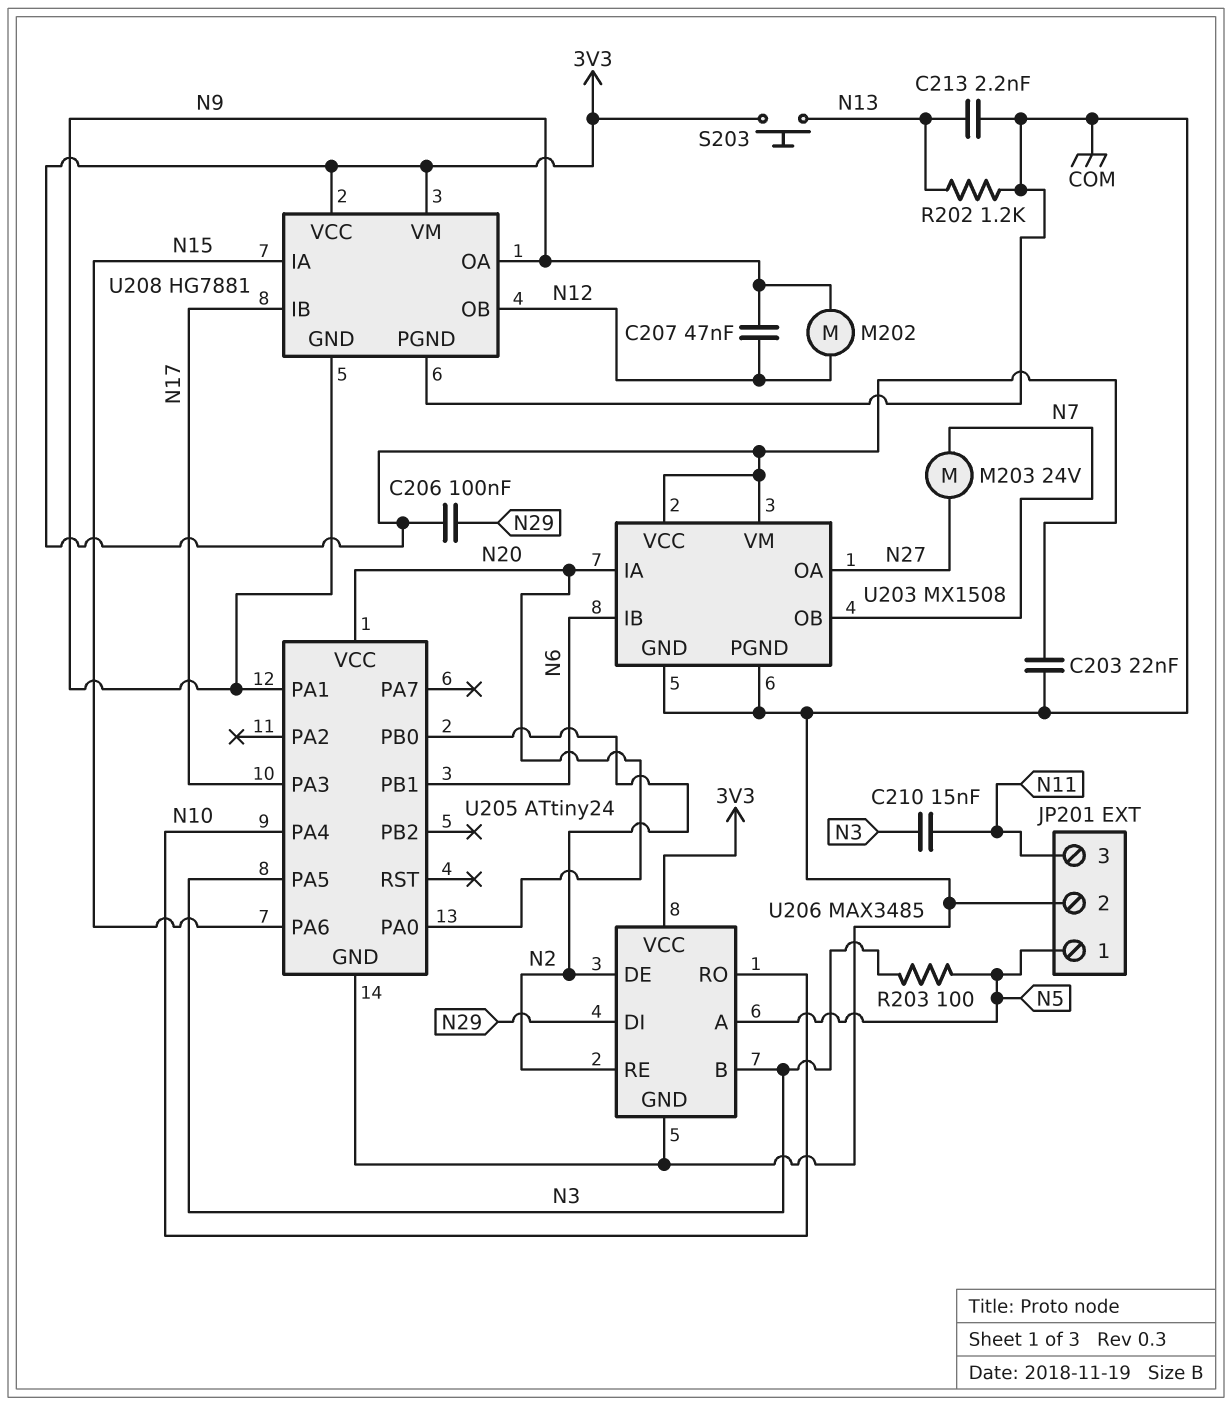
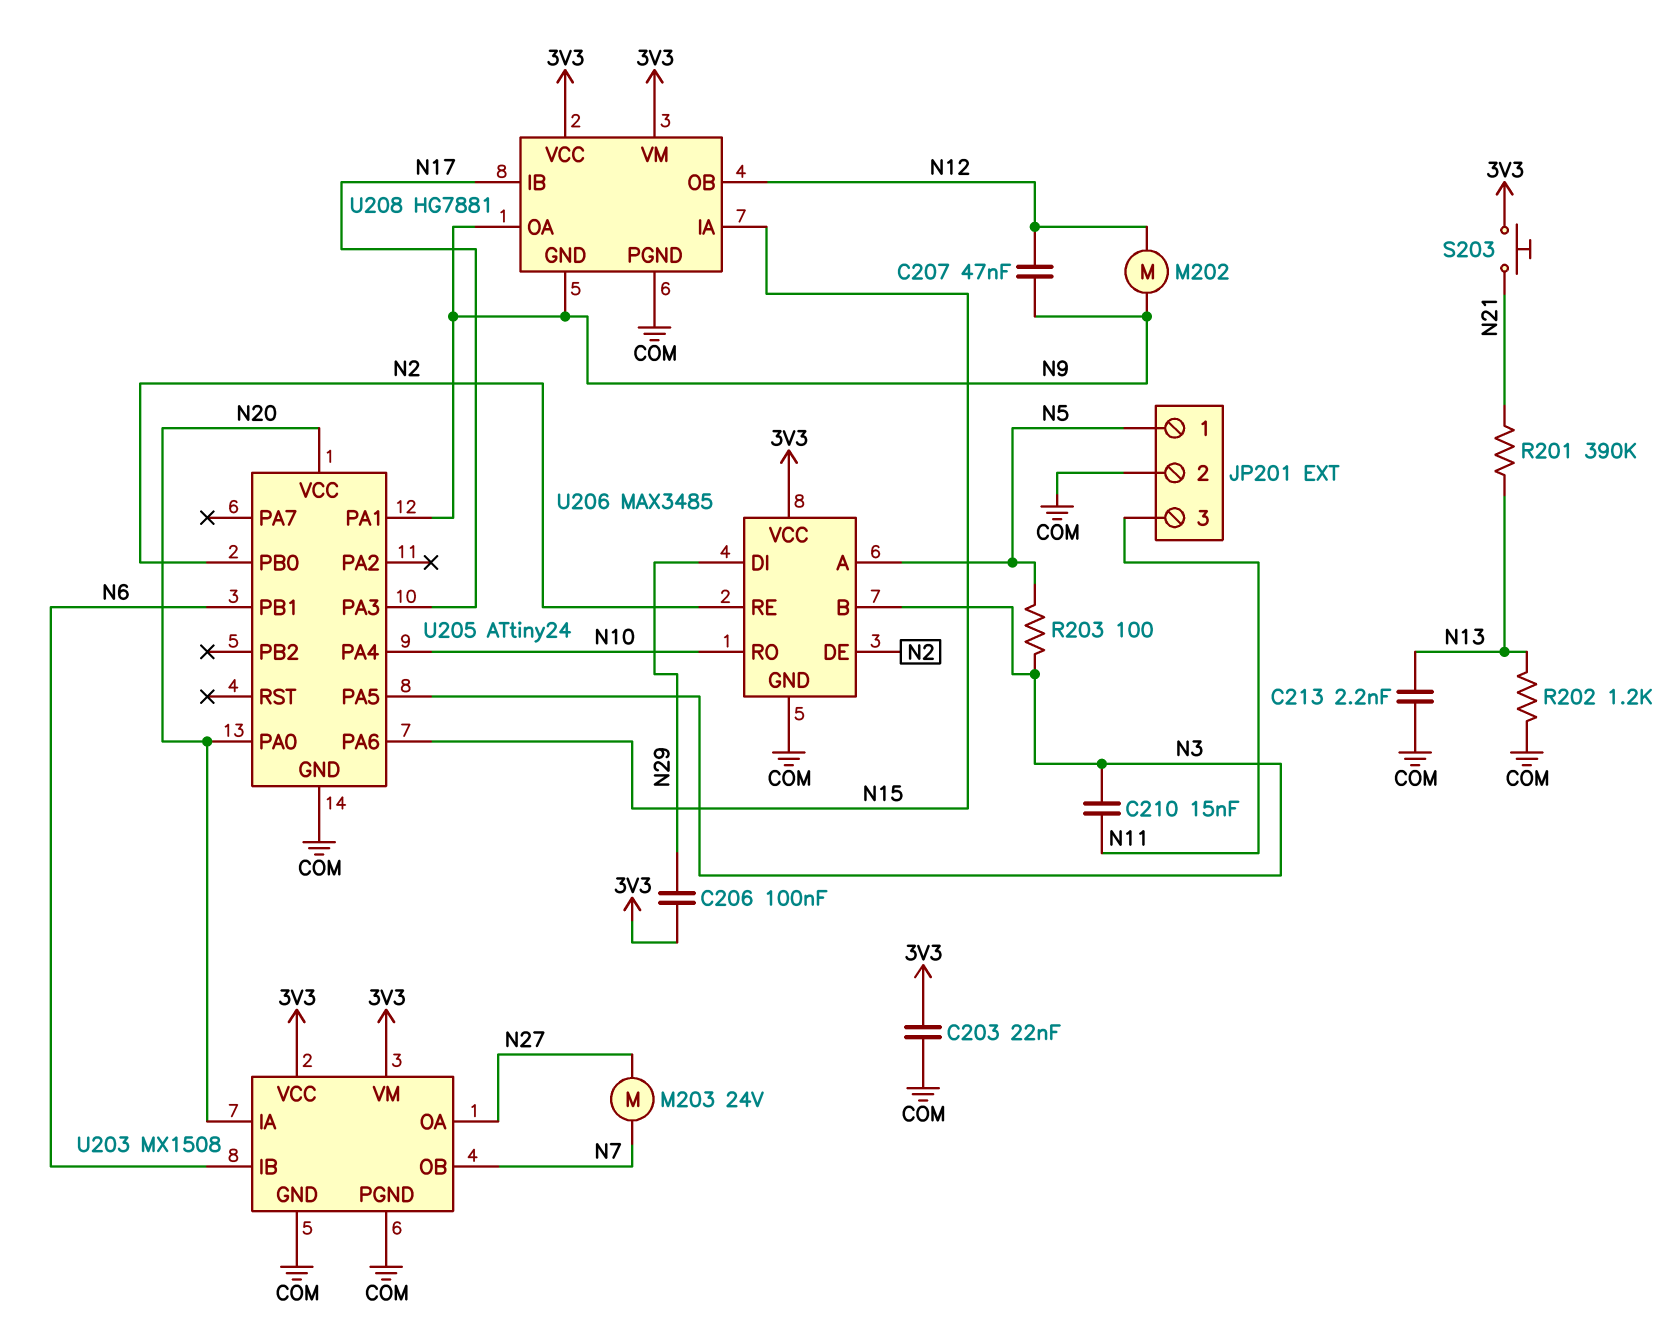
R201: none -> 390k (N13, N21)
S203: button (3V3, N13) -> button (3V3, N21)

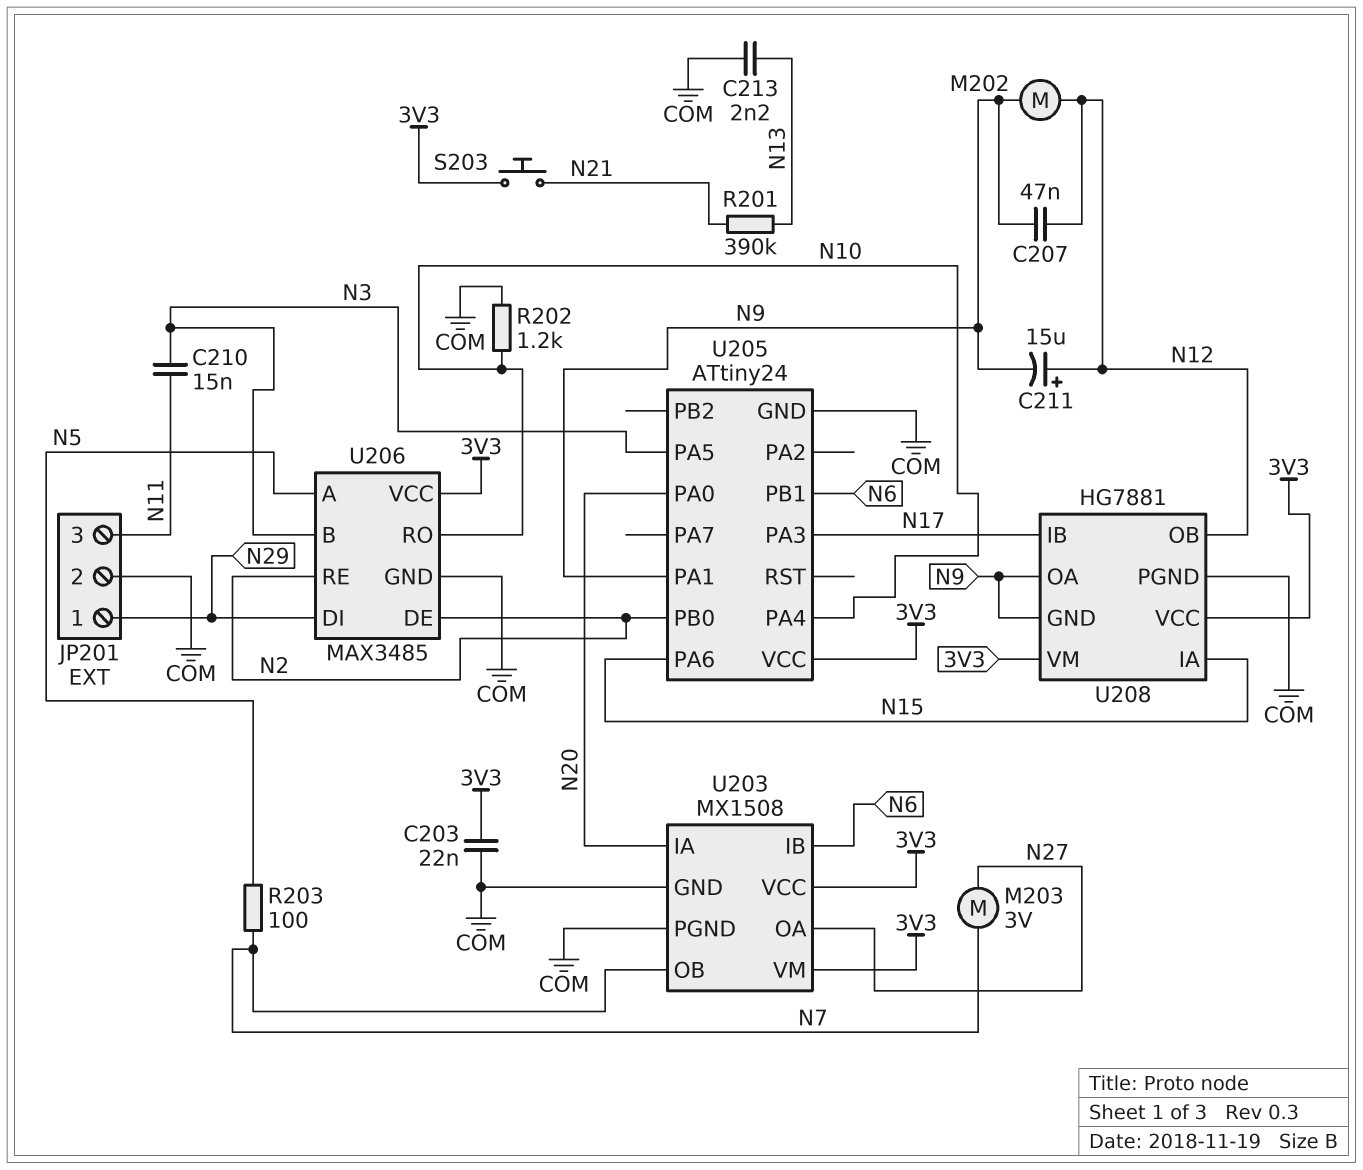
C206: 100nF (3V3, N29) -> none
C211: none -> 15uF (plus N12, minus N9)
JP201 pin 1: N5 -> N29
M203: motor 24V (N7, N27) -> motor 3V (N7, N27)
R202: 1.2k (COM, N13) -> 1.2k (COM, N10)
R203: 100 (N3, N5) -> 100 (N5, N7)
U205 pin VCC: N20 -> 3V3

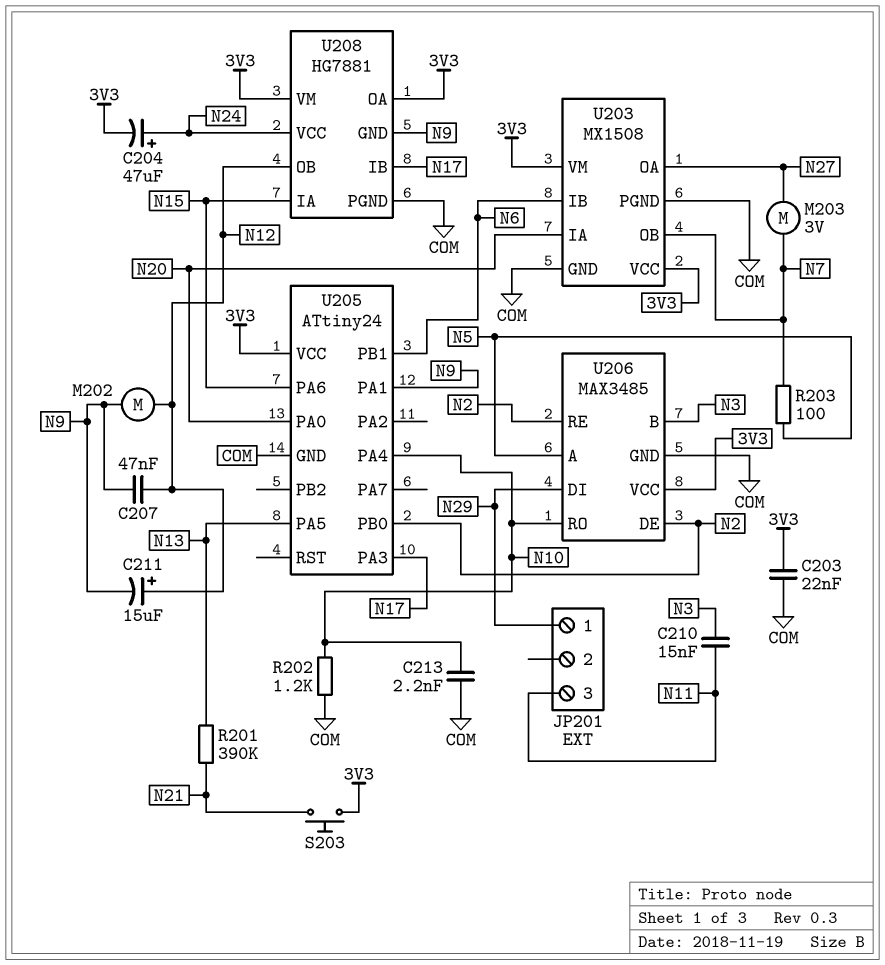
C204: none -> 47uF (plus N24, minus 3V3)
C213: 2.2nF (COM, N13) -> 2.2nF (COM, N10)
JP201 pin 2: COM -> none
U205 pin PA5: N3 -> N13
U208 pin OA: N9 -> 3V3
U208 pin VCC: 3V3 -> N24

